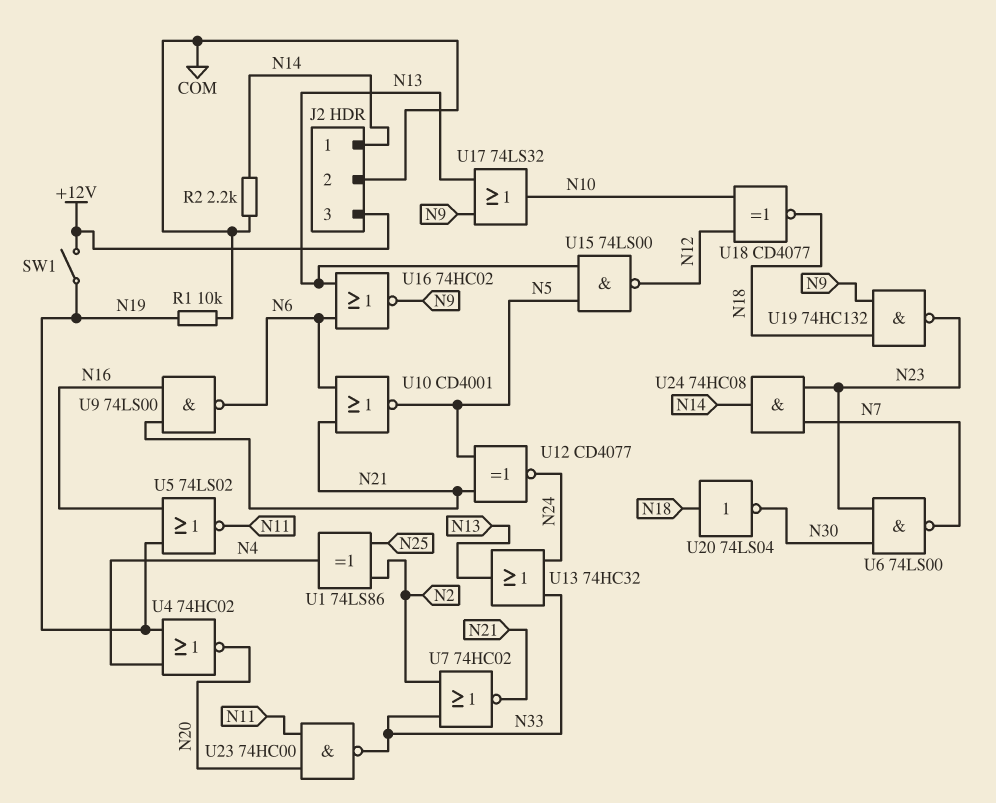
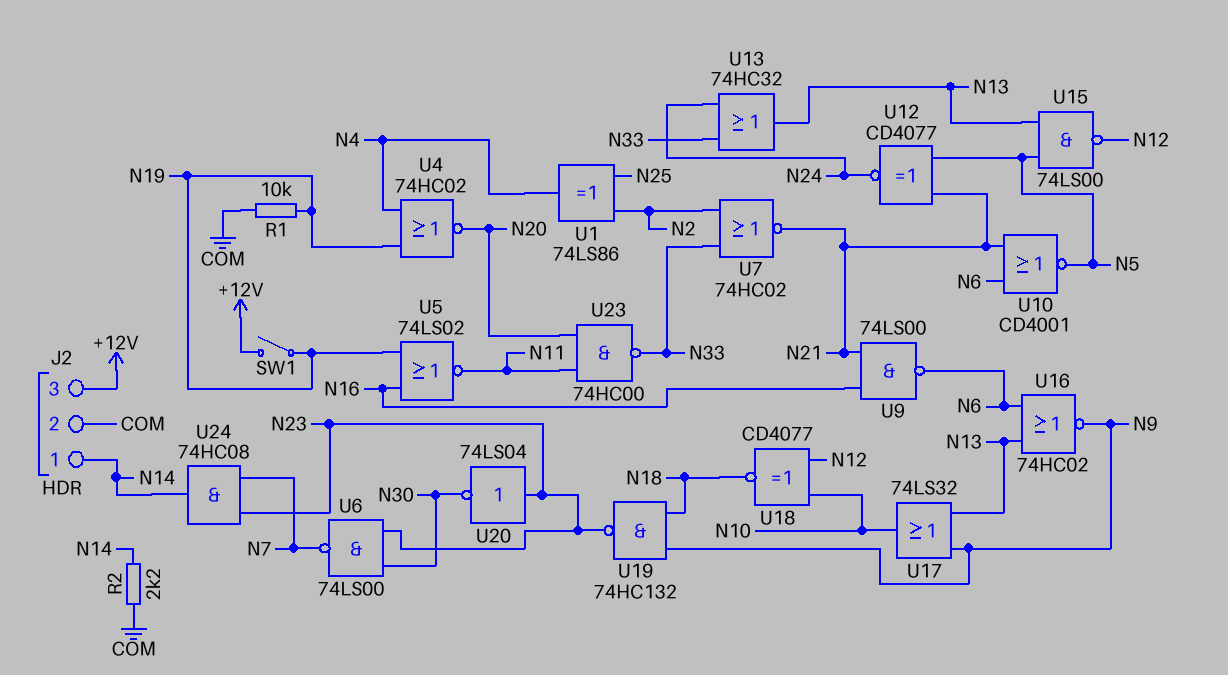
U20: NOT 74LS04 (in N18, out N30) -> NOT 74LS04 (in N23, out N30)

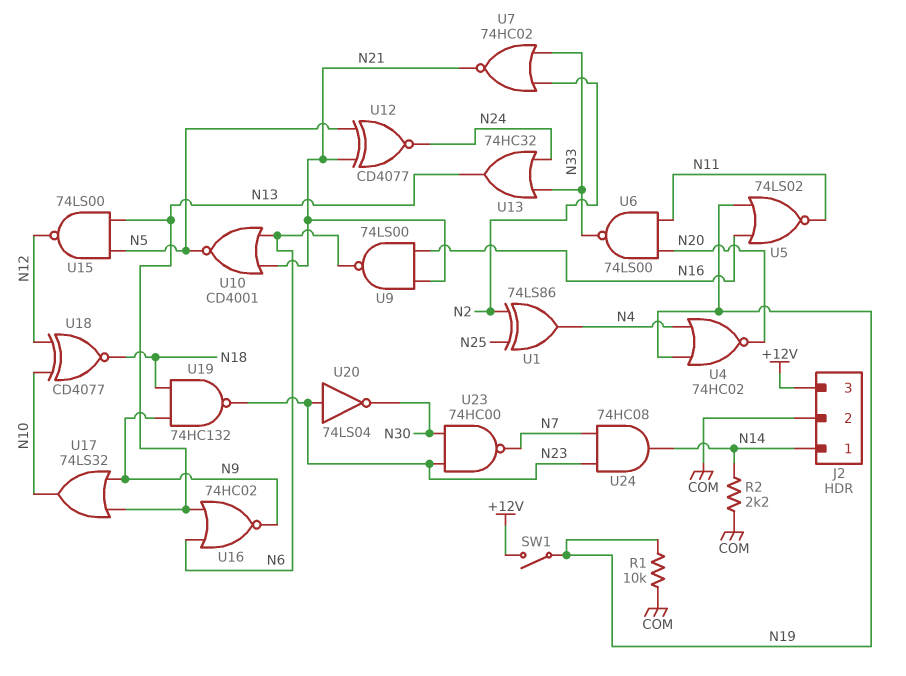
U6: NAND 74LS00 (in N23, in N30, out N7) -> NAND 74LS00 (in N11, in N20, out N33)
U23: NAND 74HC00 (in N11, in N20, out N33) -> NAND 74HC00 (in N23, in N30, out N7)

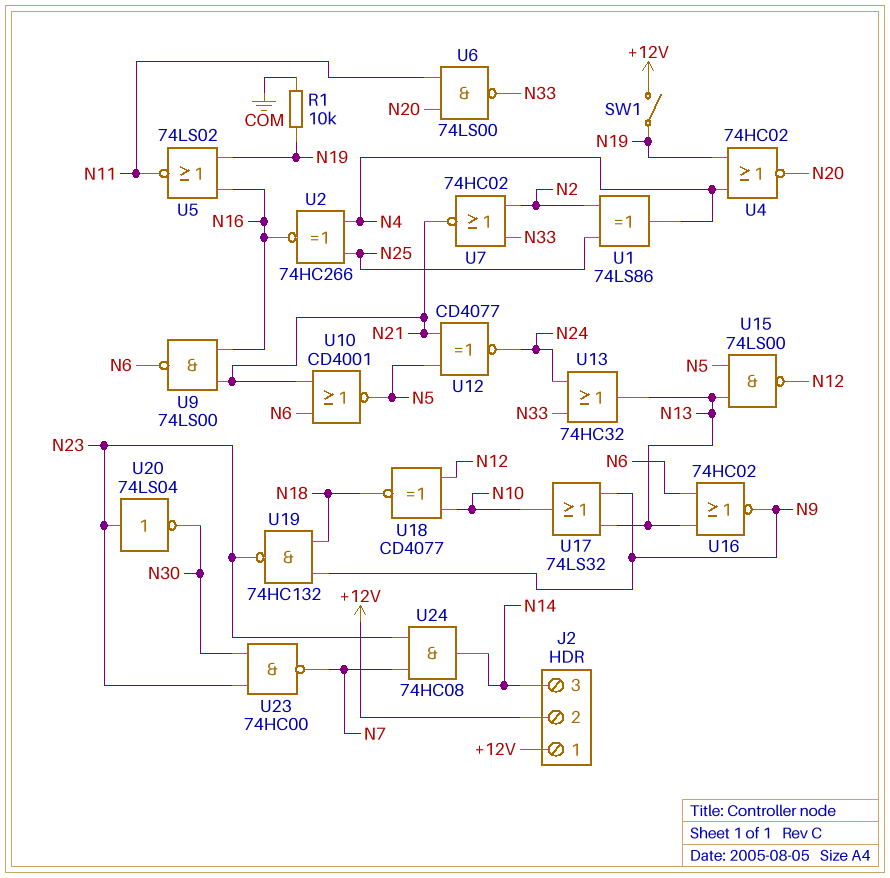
J2 pin 1: N14 -> +12V
J2 pin 2: COM -> +12V
J2 pin 3: +12V -> N14
R2: 2.2k (COM, N14) -> none
U2: none -> XNOR 74HC266 (in N4, in N25, out N16)

